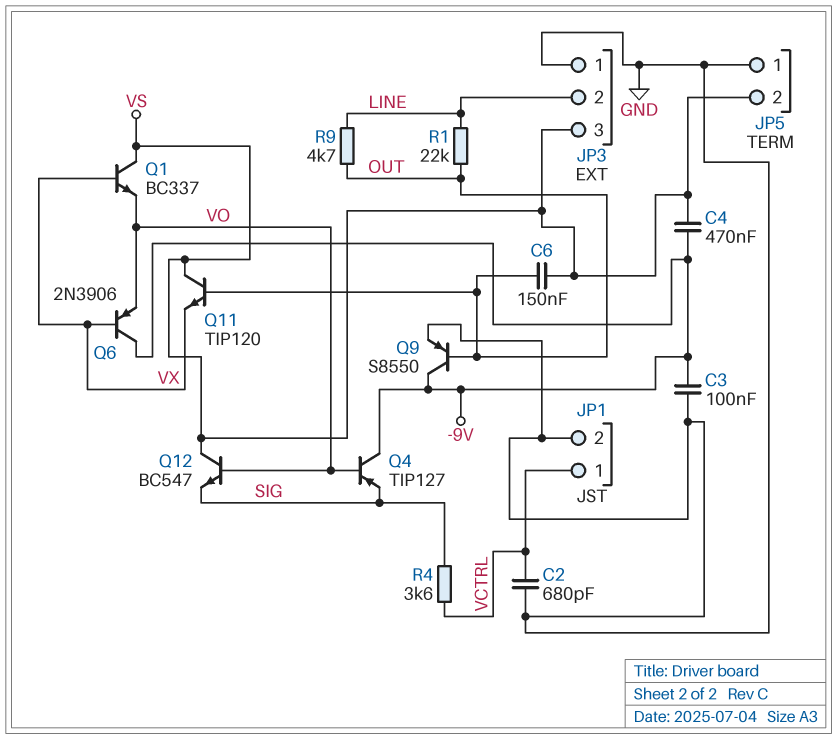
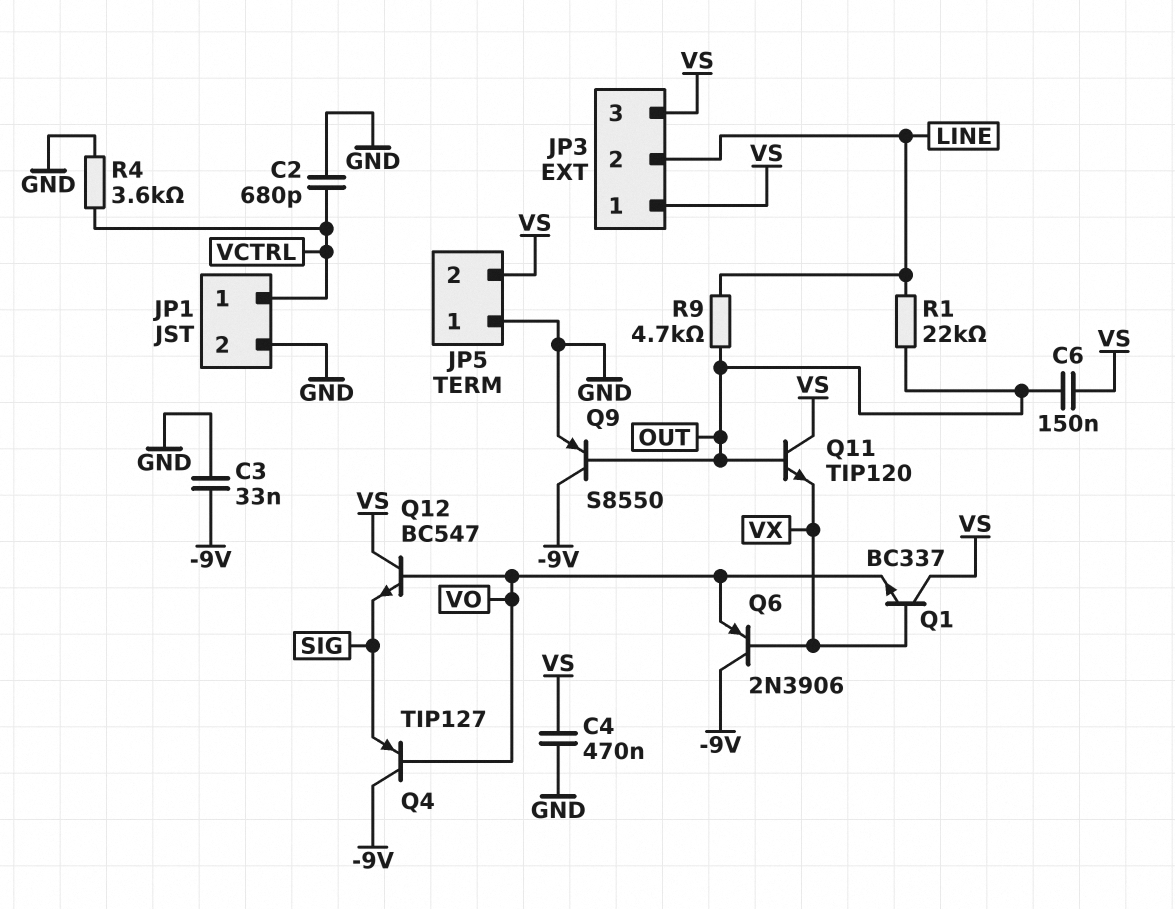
C3: 100nF (-9V, GND) -> 33nF (-9V, GND)
C4: 470nF (-9V, VS) -> 470nF (GND, VS)
JP3 pin 1: GND -> VS
R4: 3.6k (SIG, VCTRL) -> 3.6k (GND, VCTRL)

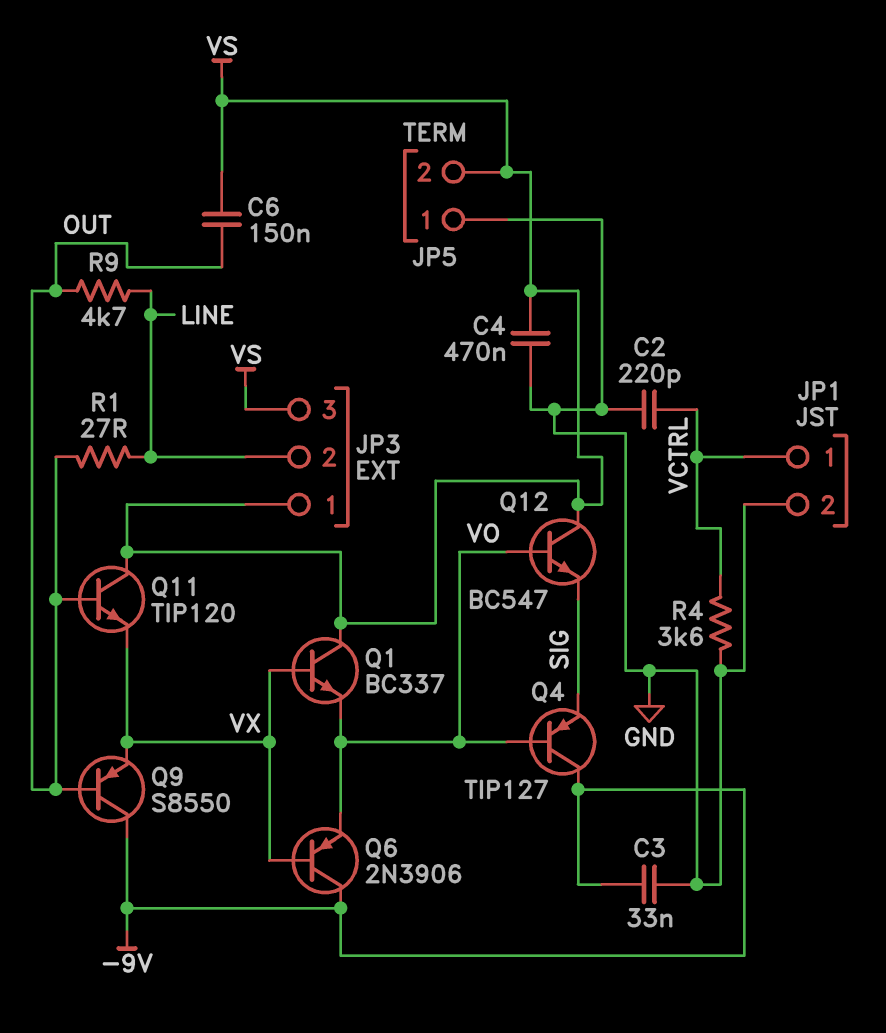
C2: 680pF (GND, VCTRL) -> 220pF (GND, VCTRL)
Q9: PNP S8550 (B OUT, C -9V, E GND) -> PNP S8550 (B OUT, C -9V, E VX)
R1: 22k (LINE, OUT) -> 27 (LINE, OUT)

